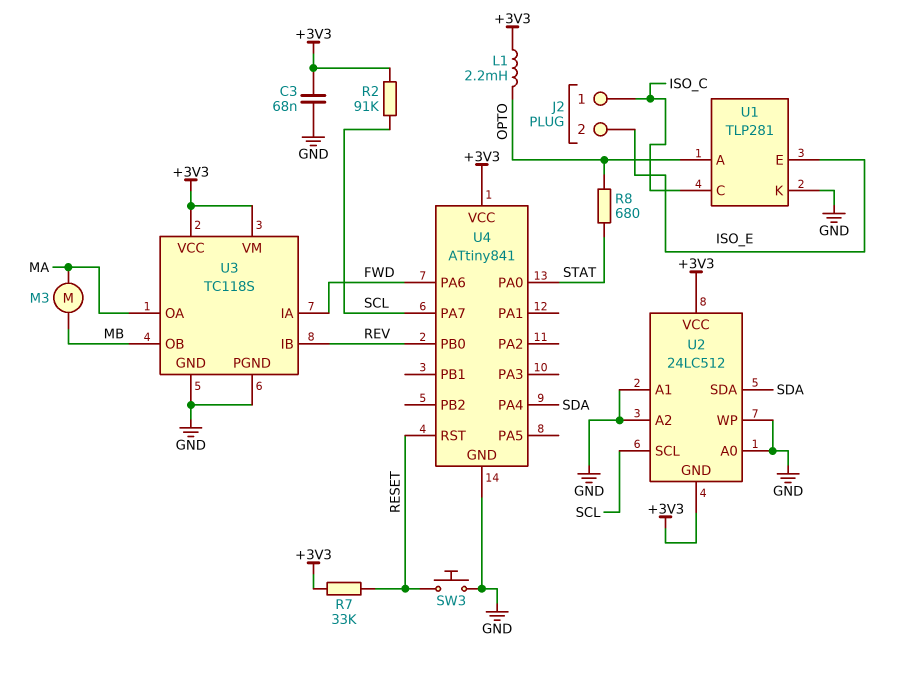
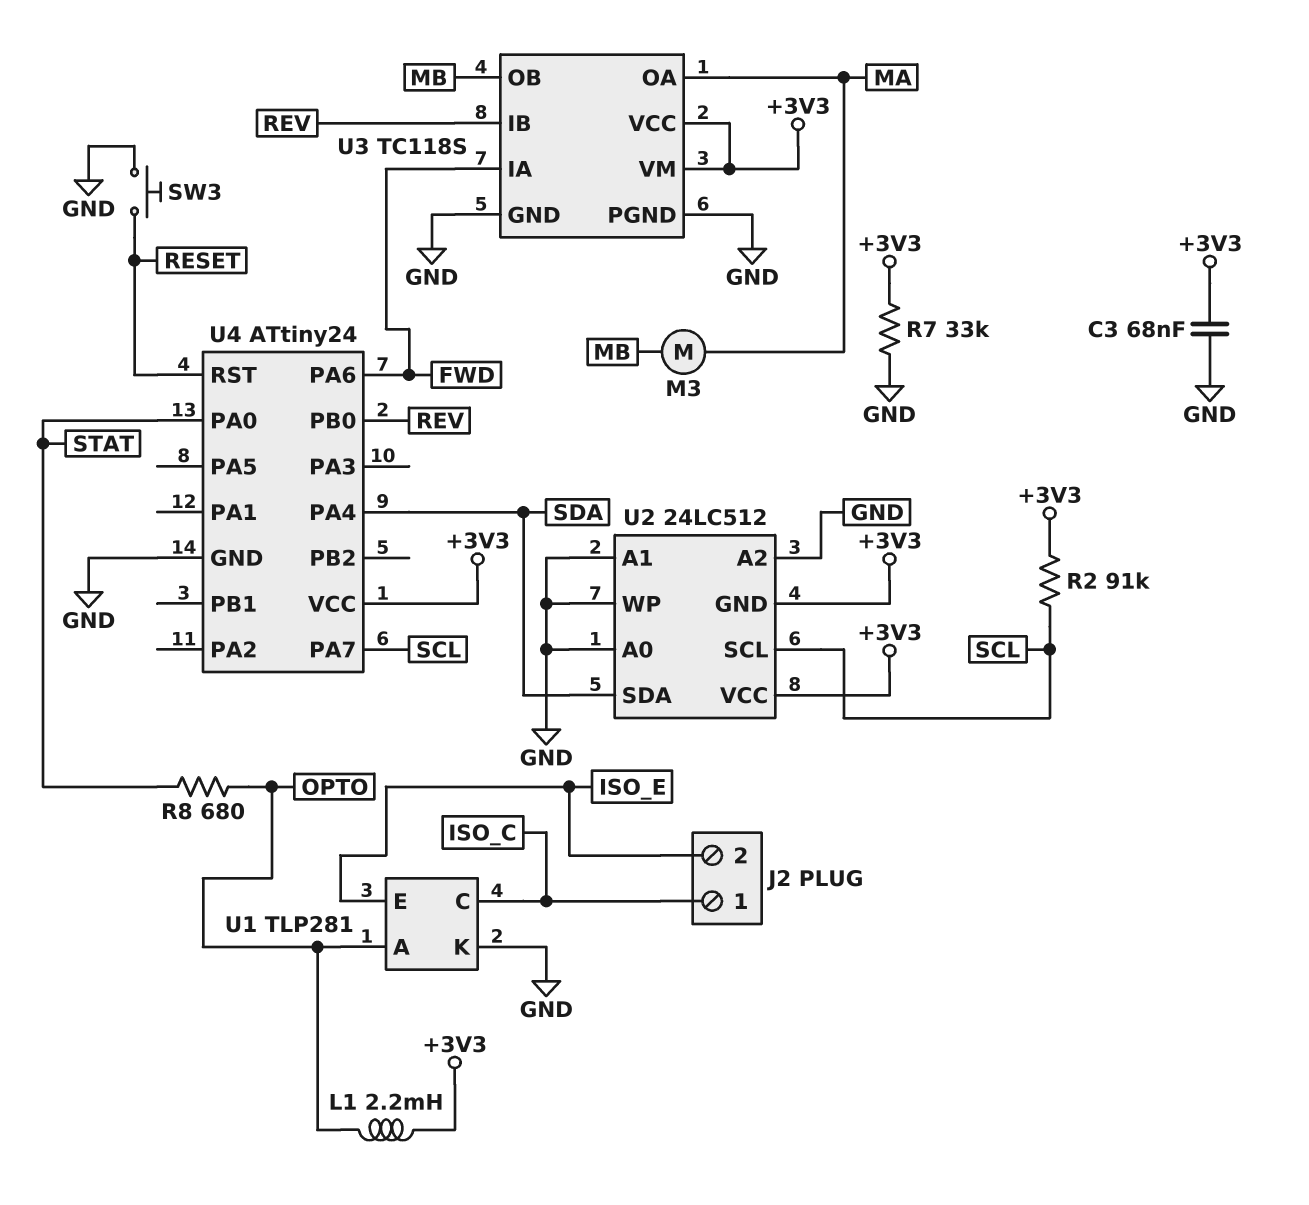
R7: 33k (+3V3, RESET) -> 33k (+3V3, GND)
U4: ATtiny841 -> ATtiny24

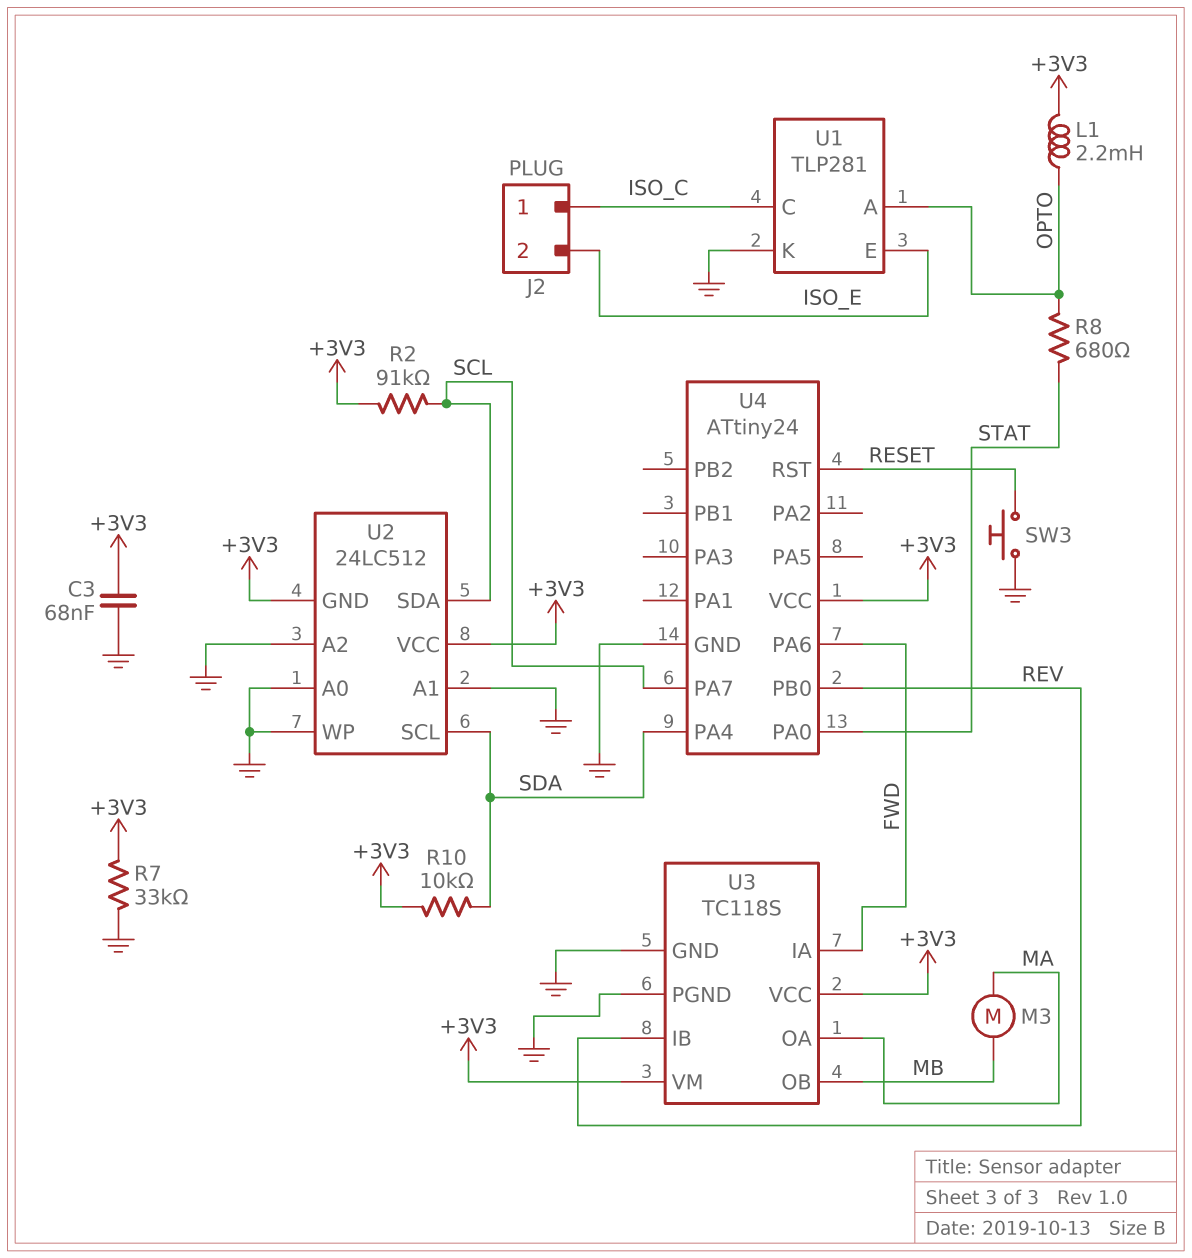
R10: none -> 10k (+3V3, SDA)
U2 pin SCL: SCL -> SDA
U2 pin SDA: SDA -> SCL

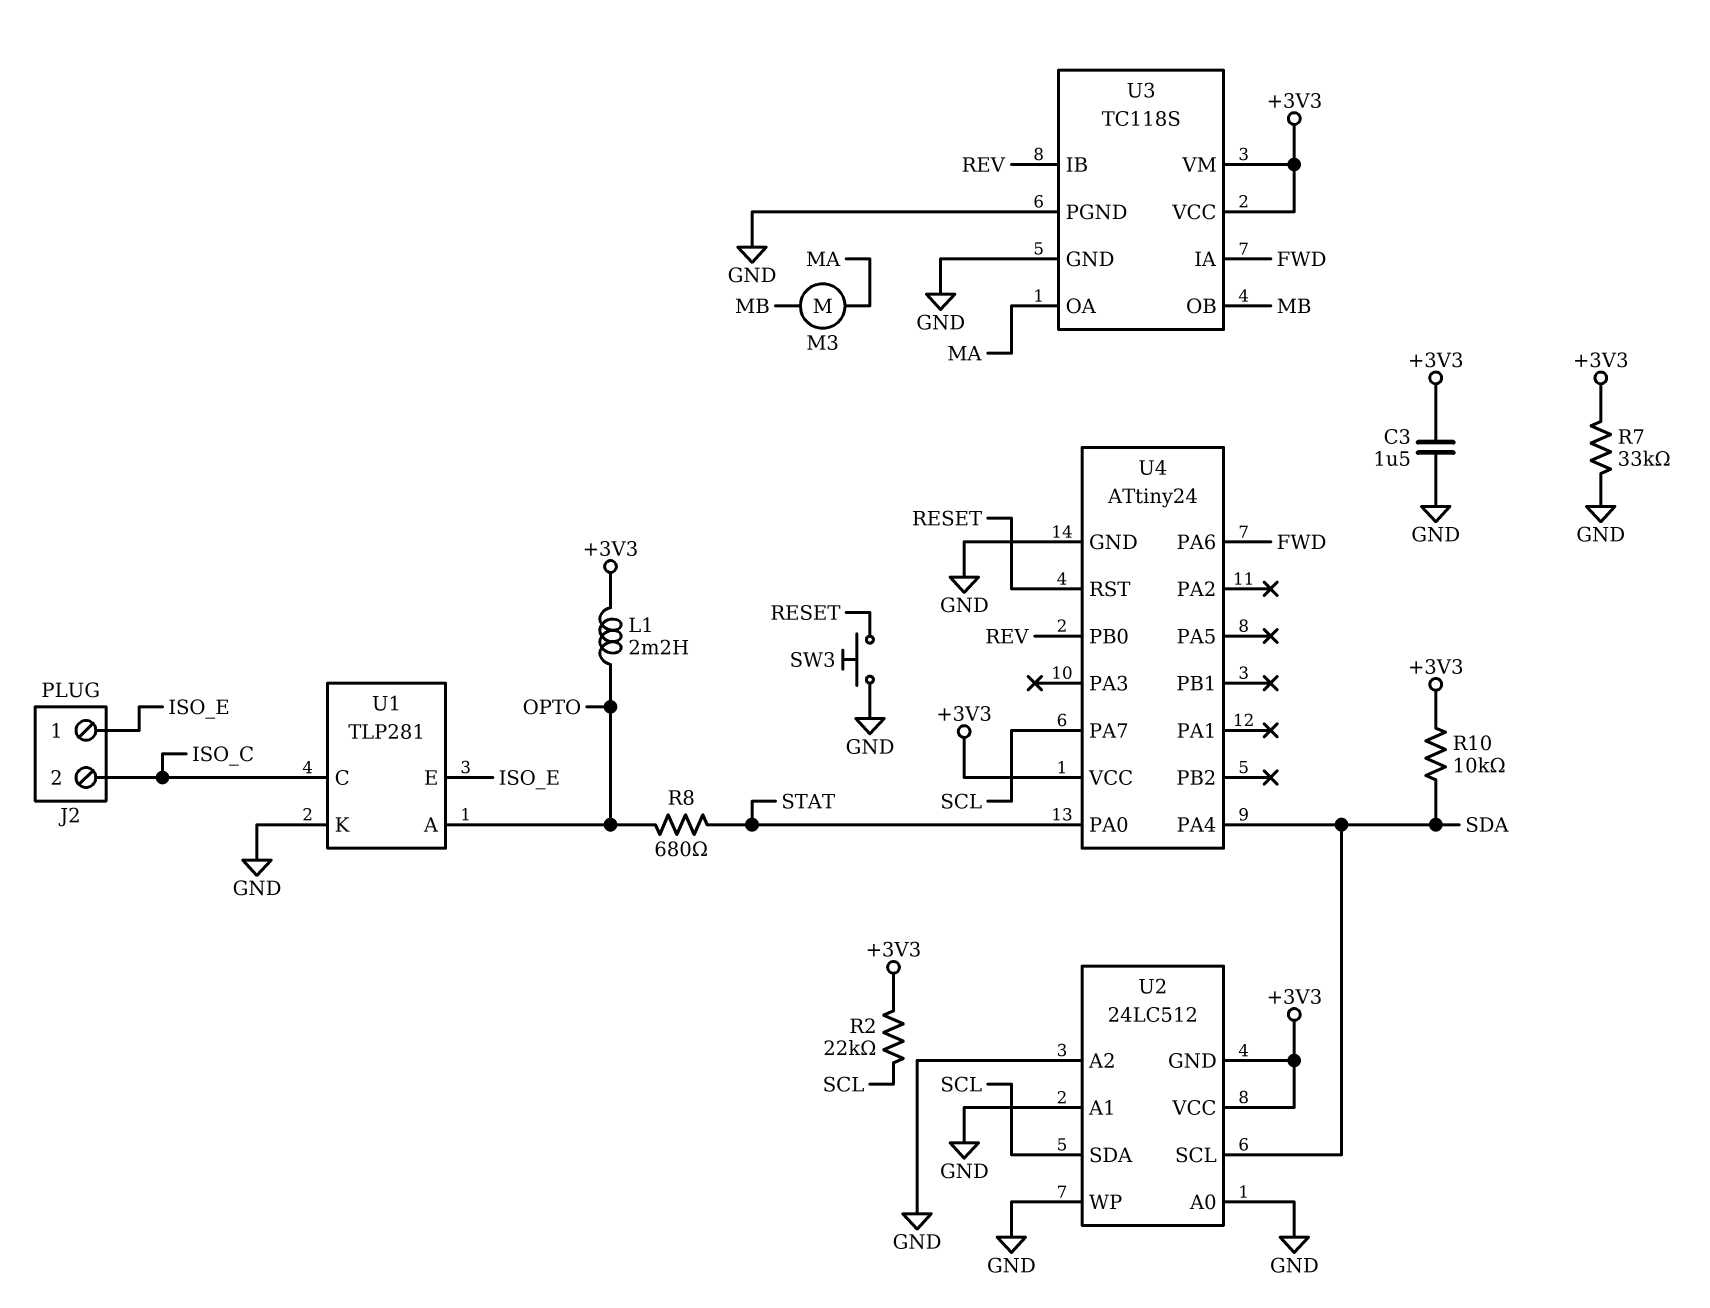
C3: 68nF (+3V3, GND) -> 1.5uF (+3V3, GND)
J2 pin 1: ISO_C -> ISO_E
J2 pin 2: ISO_E -> ISO_C
R2: 91k (+3V3, SCL) -> 22k (+3V3, SCL)

